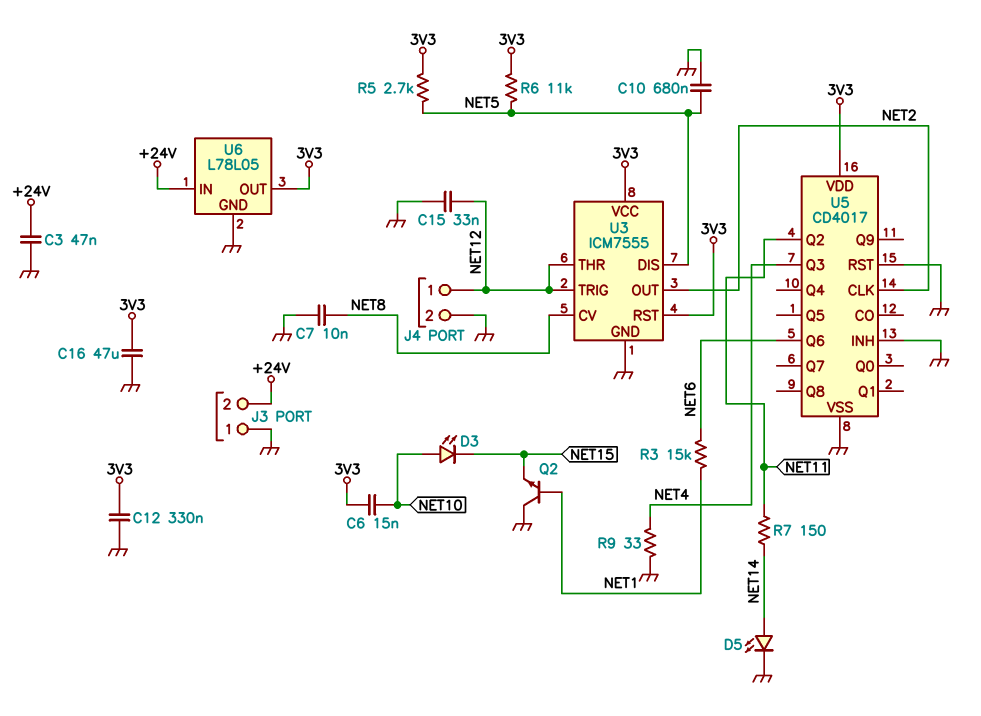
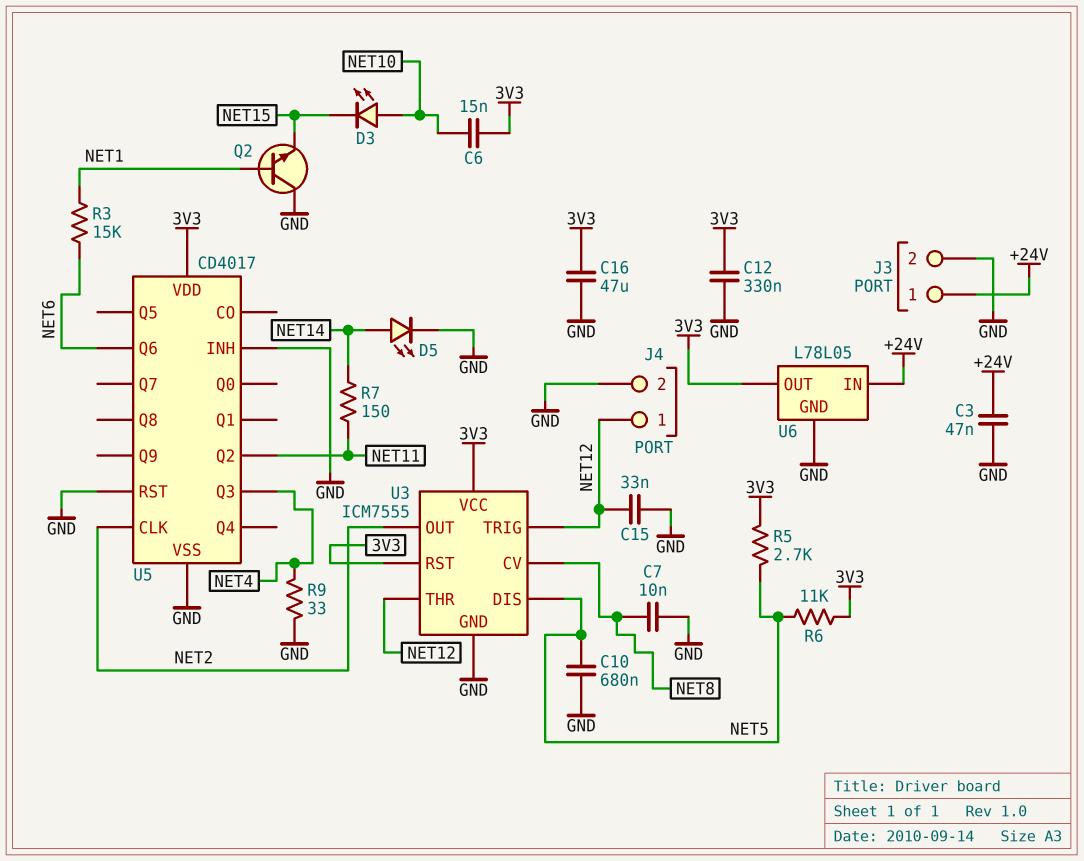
J3 pin 1: GND -> +24V
J3 pin 2: +24V -> GND

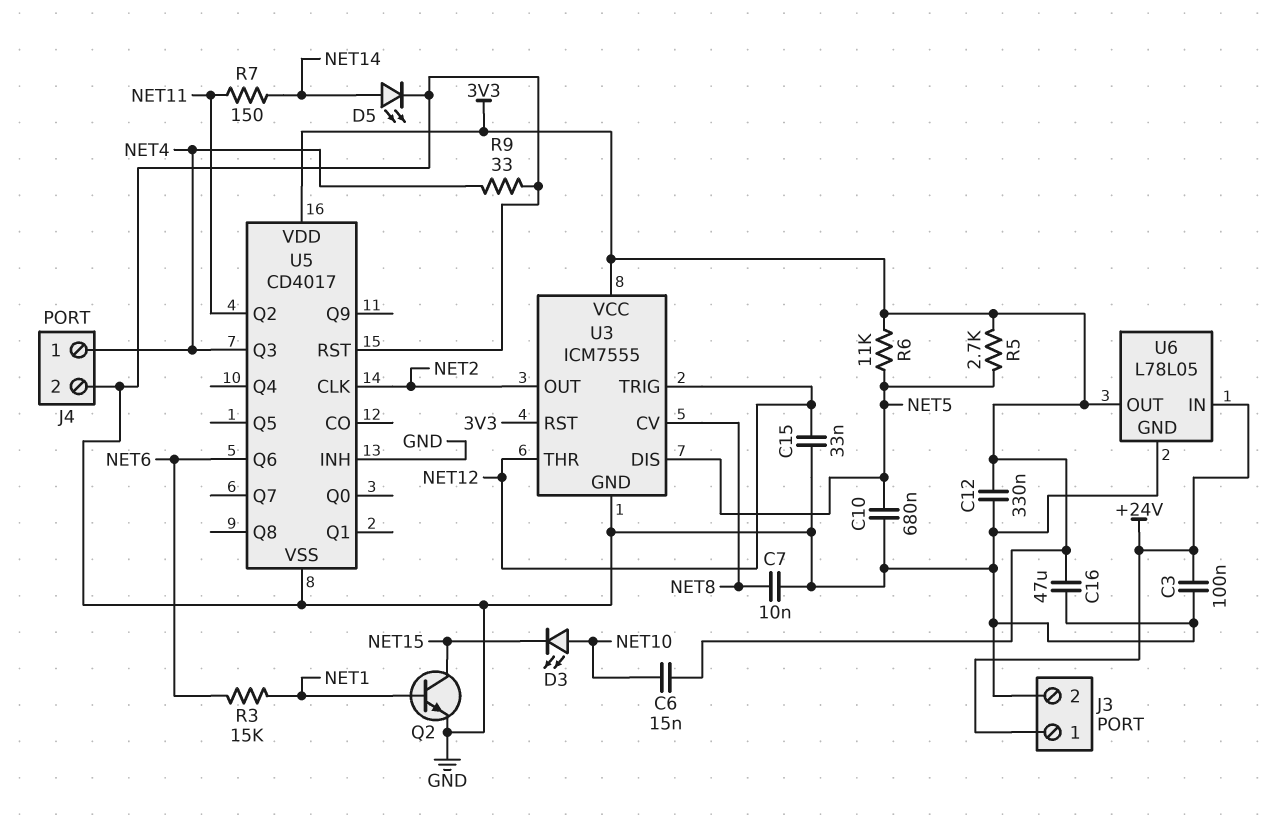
C3: 47nF (+24V, GND) -> 100nF (+24V, GND)
J4 pin 1: NET12 -> NET4
Q2: NPN (B NET1, C GND, E NET15) -> NPN (B NET1, C NET15, E GND)

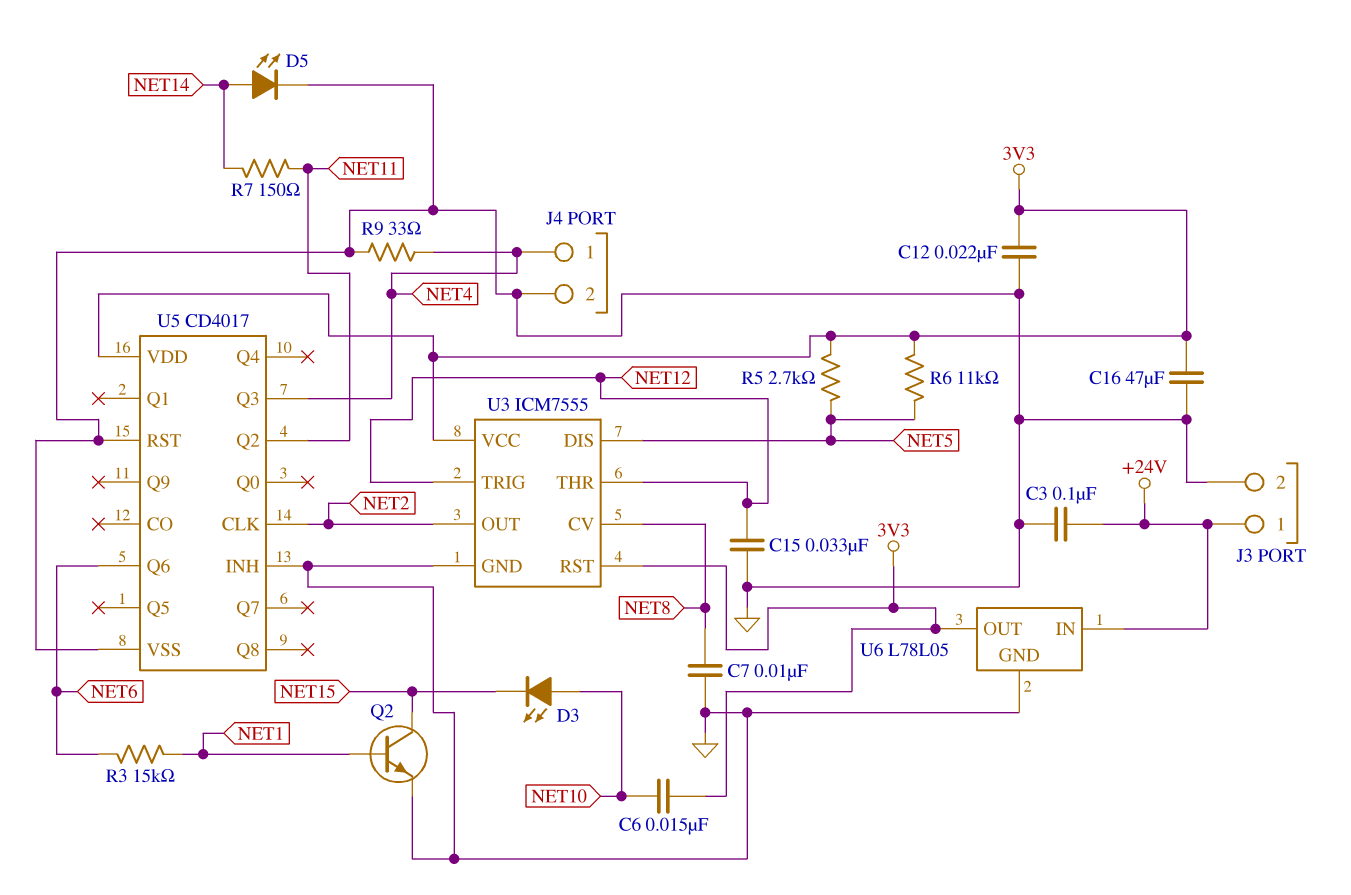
C10: 680nF (GND, NET5) -> none
C12: 330nF (3V3, GND) -> 22nF (3V3, GND)

